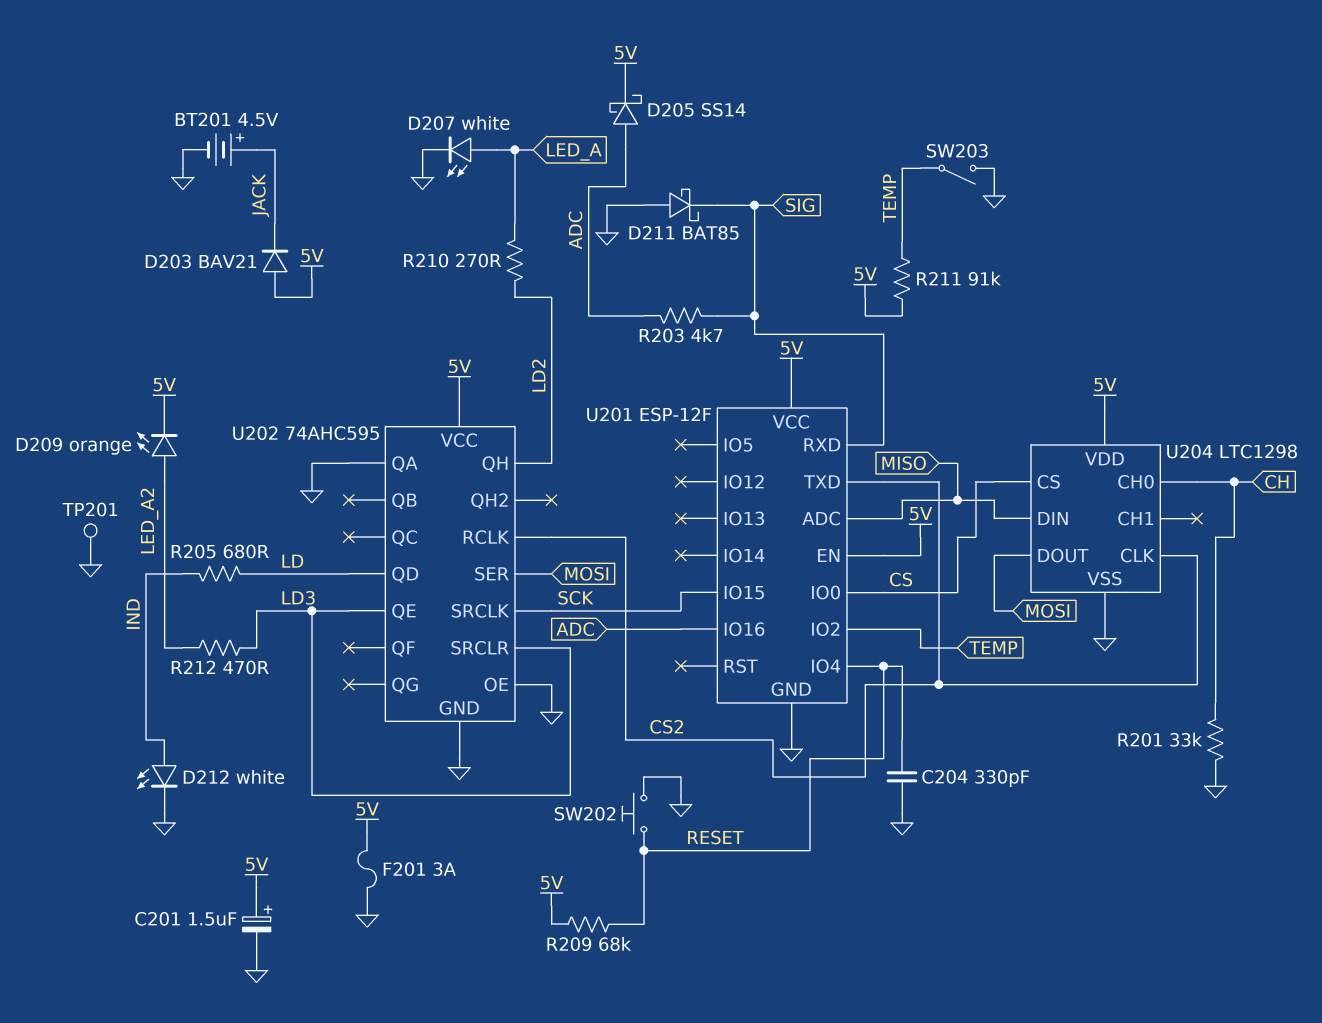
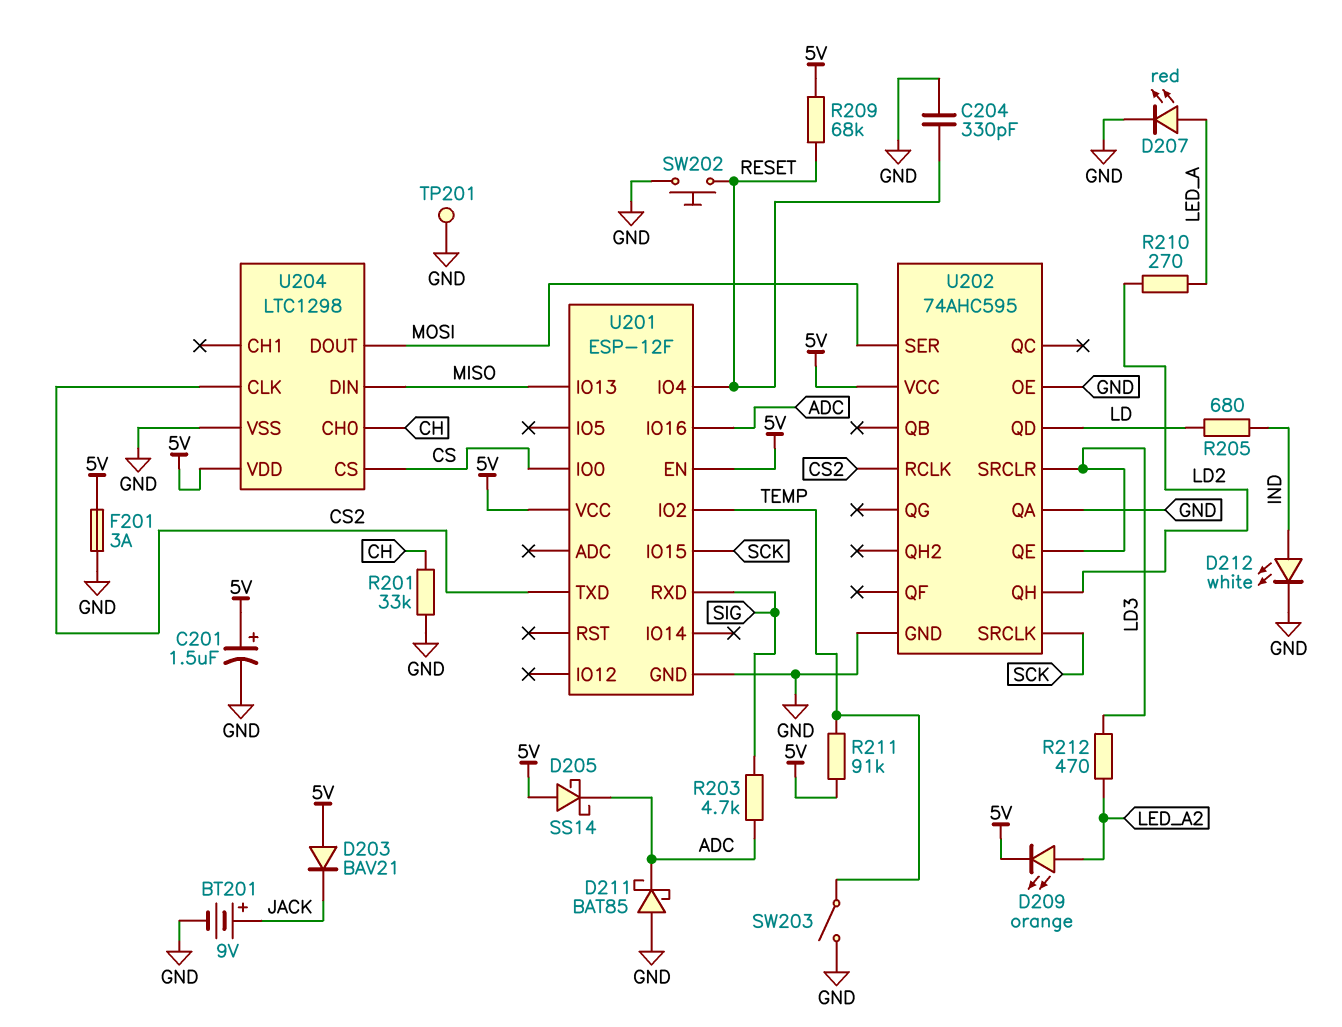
BT201: 4.5V (plus JACK, minus GND) -> 9V (plus JACK, minus GND)
D205: schottky SS14 (A ADC, K 5V) -> schottky SS14 (A 5V, K ADC)
D207: LED white (A LED_A, K GND) -> LED red (A LED_A, K GND)
D211: schottky BAT85 (A GND, K SIG) -> schottky BAT85 (A GND, K ADC)
U201 pin ADC: MISO -> none
U201 pin IO13: none -> MISO

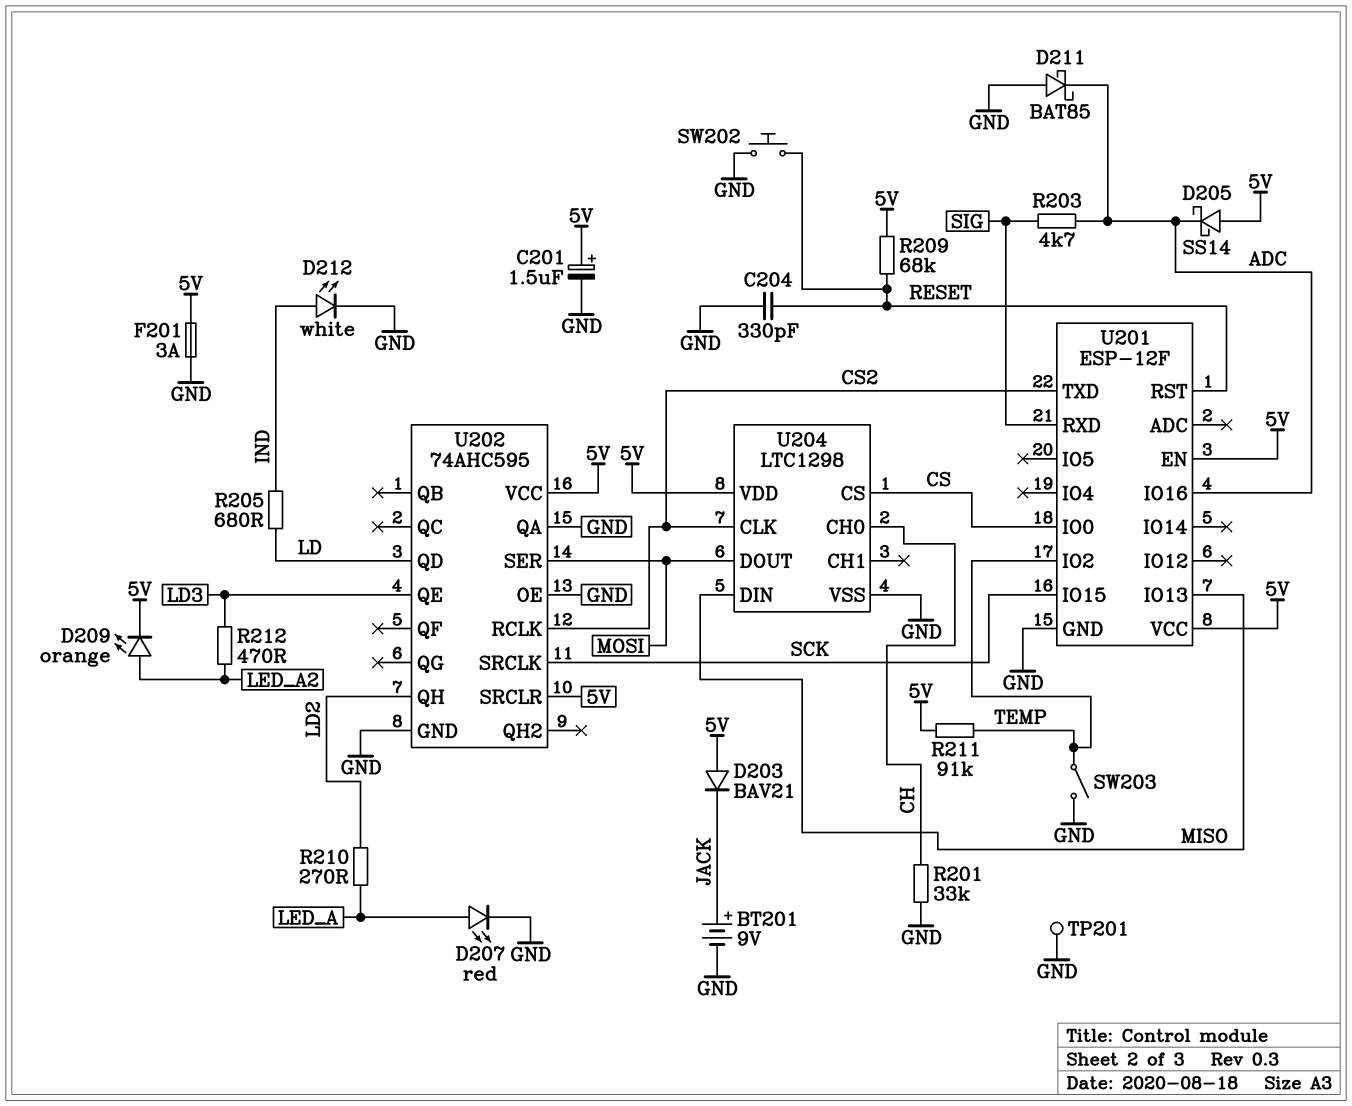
U201 pin IO4: RESET -> none
U201 pin RST: none -> RESET
U202 pin SRCLR: LD3 -> 5V

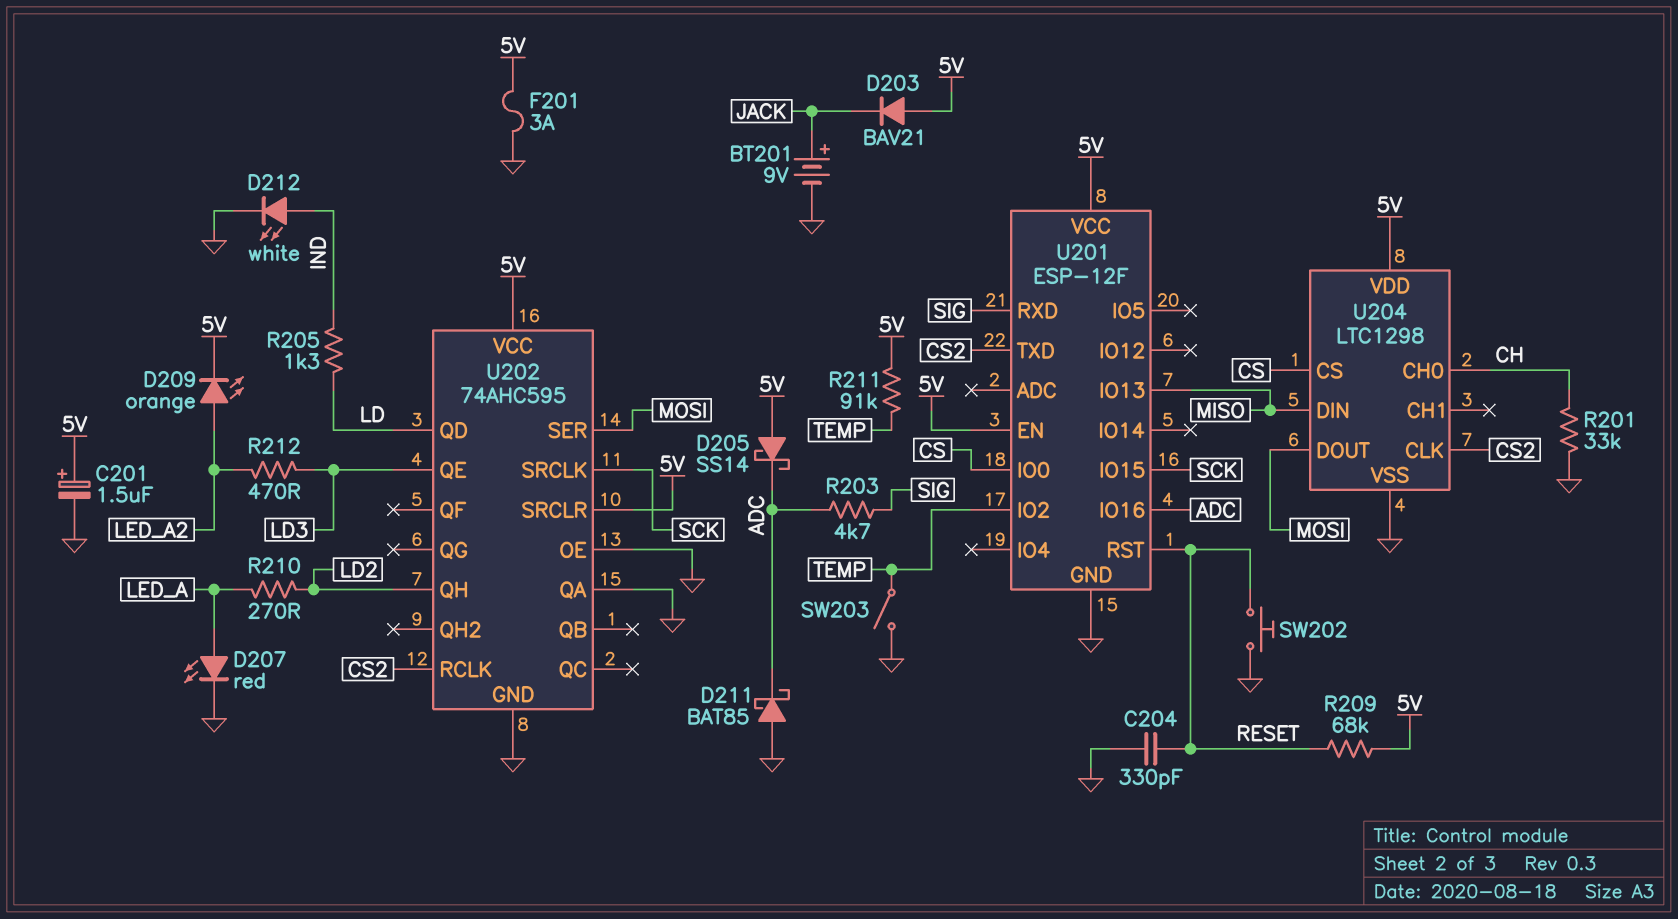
R205: 680 (IND, LD) -> 1.3k (IND, LD)
TP201: test point (GND) -> none

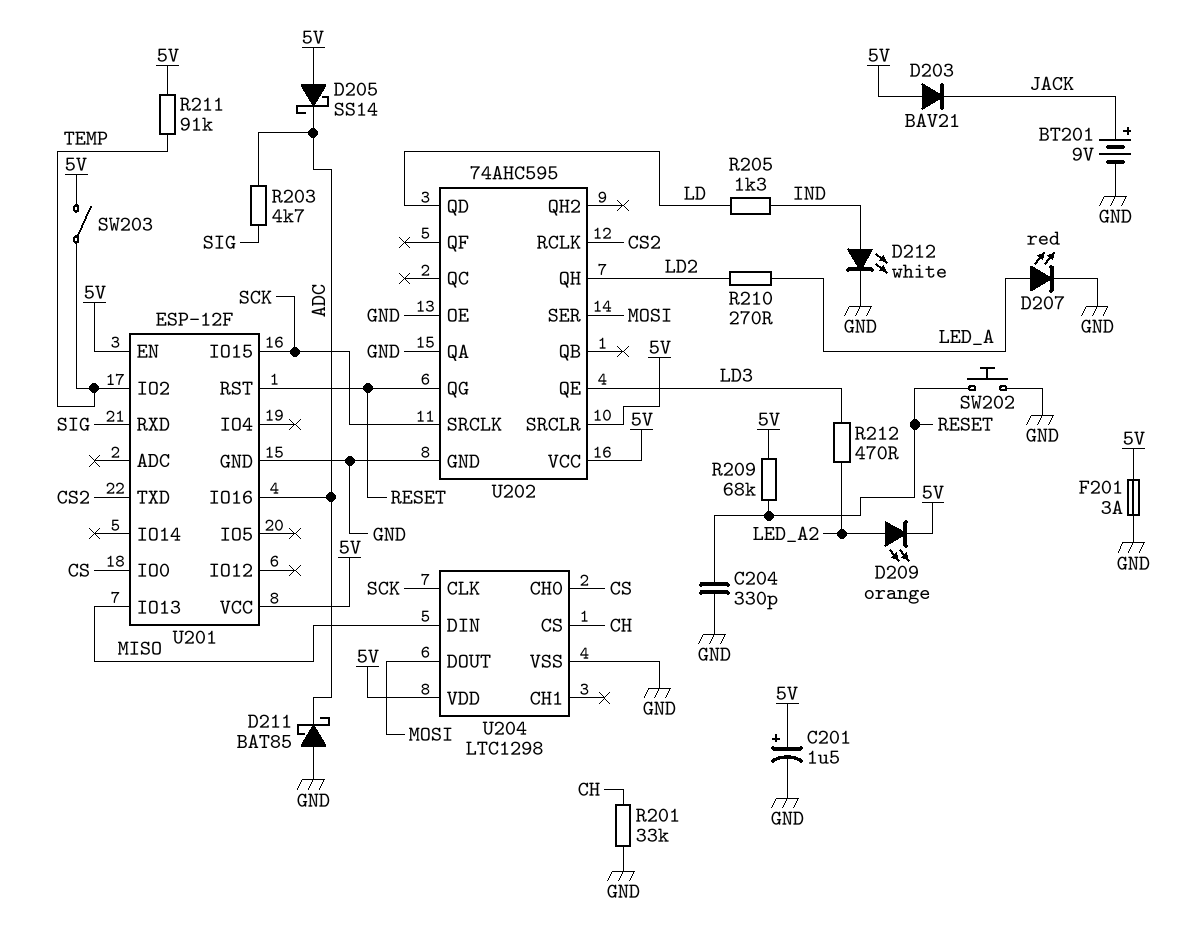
SW203: switch (GND, TEMP) -> switch (5V, TEMP)
U202 pin QG: none -> RESET
U204 pin CH0: CH -> CS
U204 pin CLK: CS2 -> SCK
U204 pin CS: CS -> CH

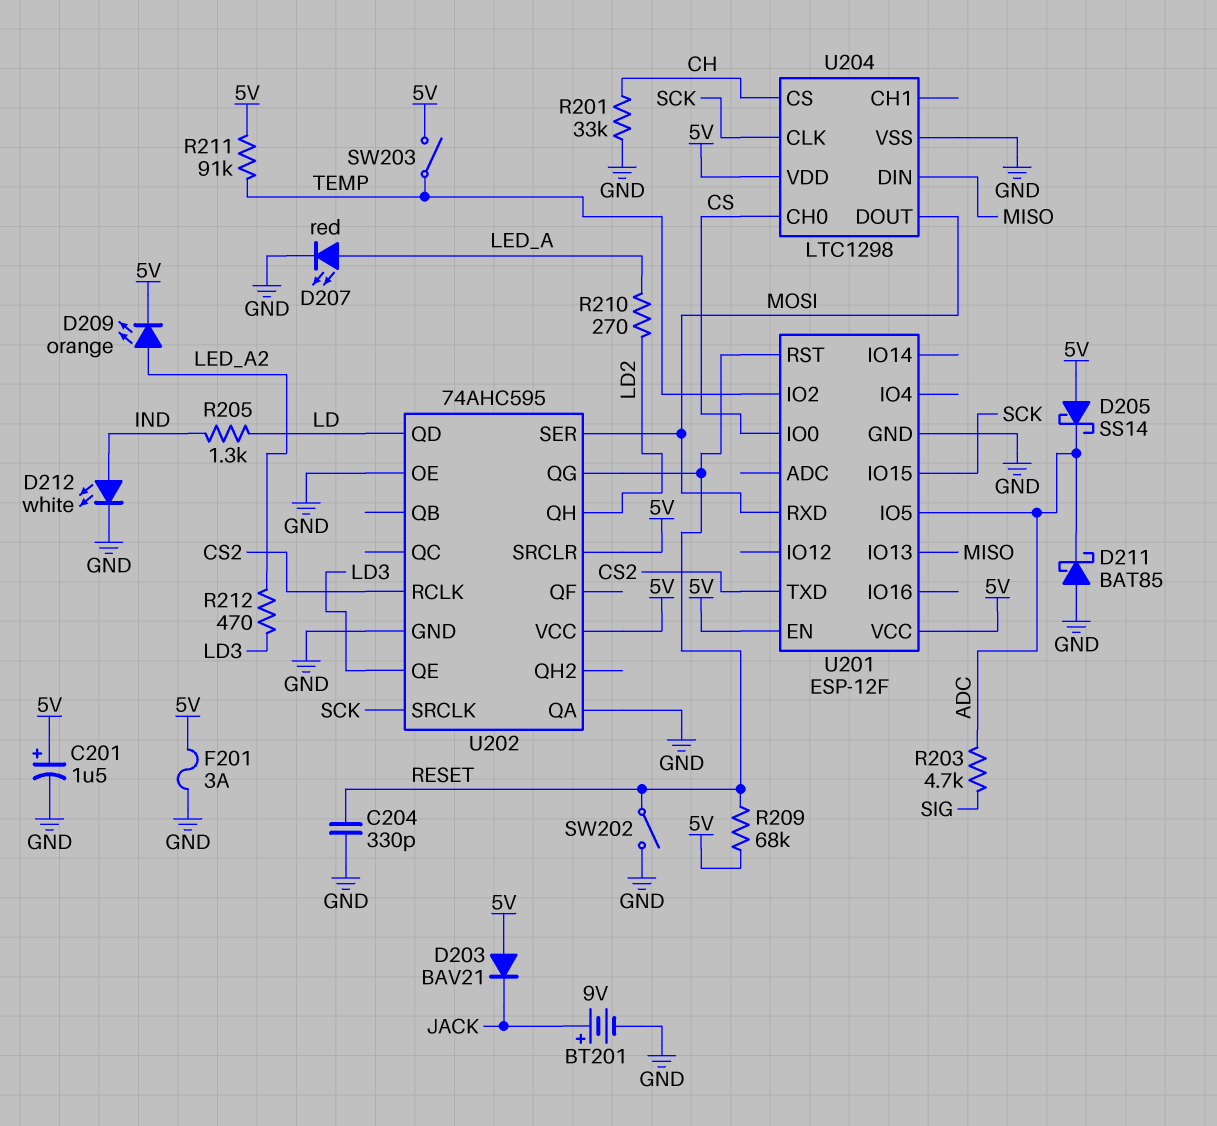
SW202: button (GND, RESET) -> switch (GND, RESET)
U201 pin IO5: none -> ADC
U201 pin IO16: ADC -> none
U201 pin RXD: SIG -> MOSI

